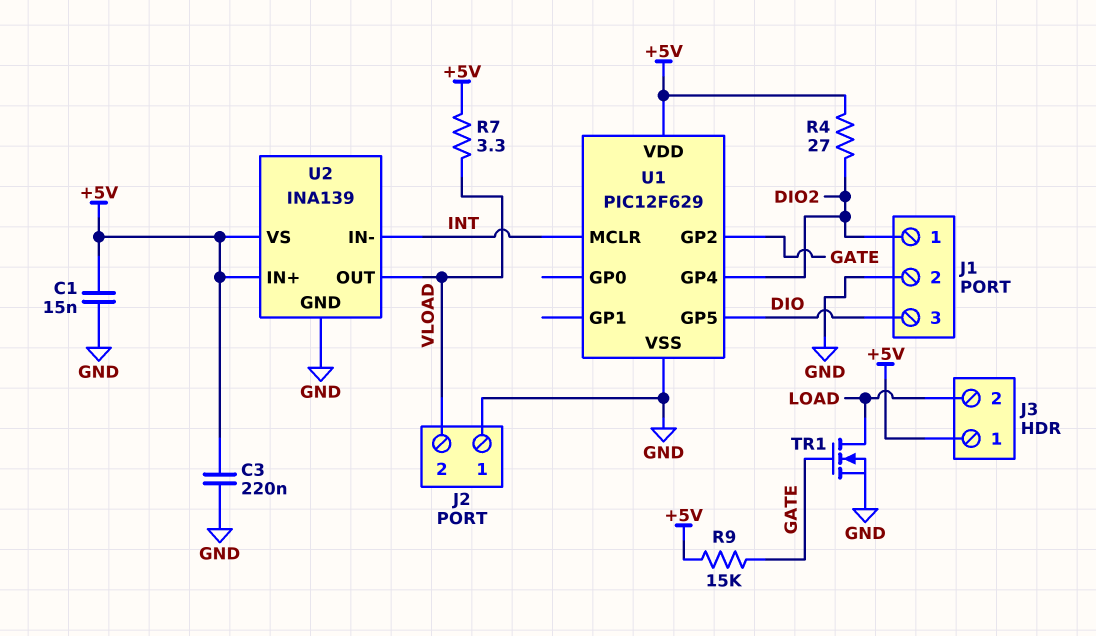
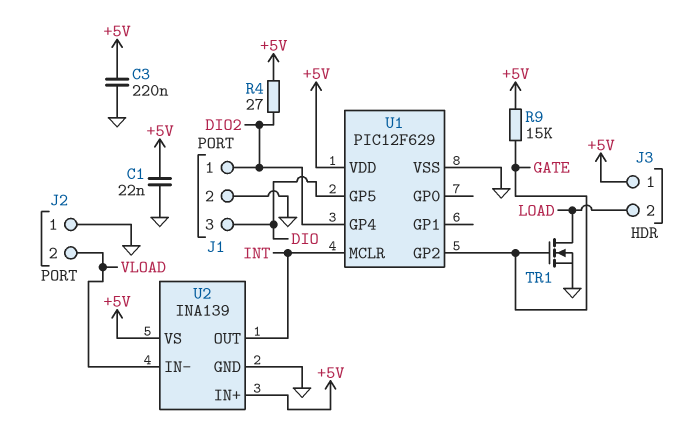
C1: 15nF (+5V, GND) -> 22nF (+5V, GND)
R7: 3.3 (+5V, VLOAD) -> none
U2 pin IN-: INT -> VLOAD
U2 pin OUT: VLOAD -> INT

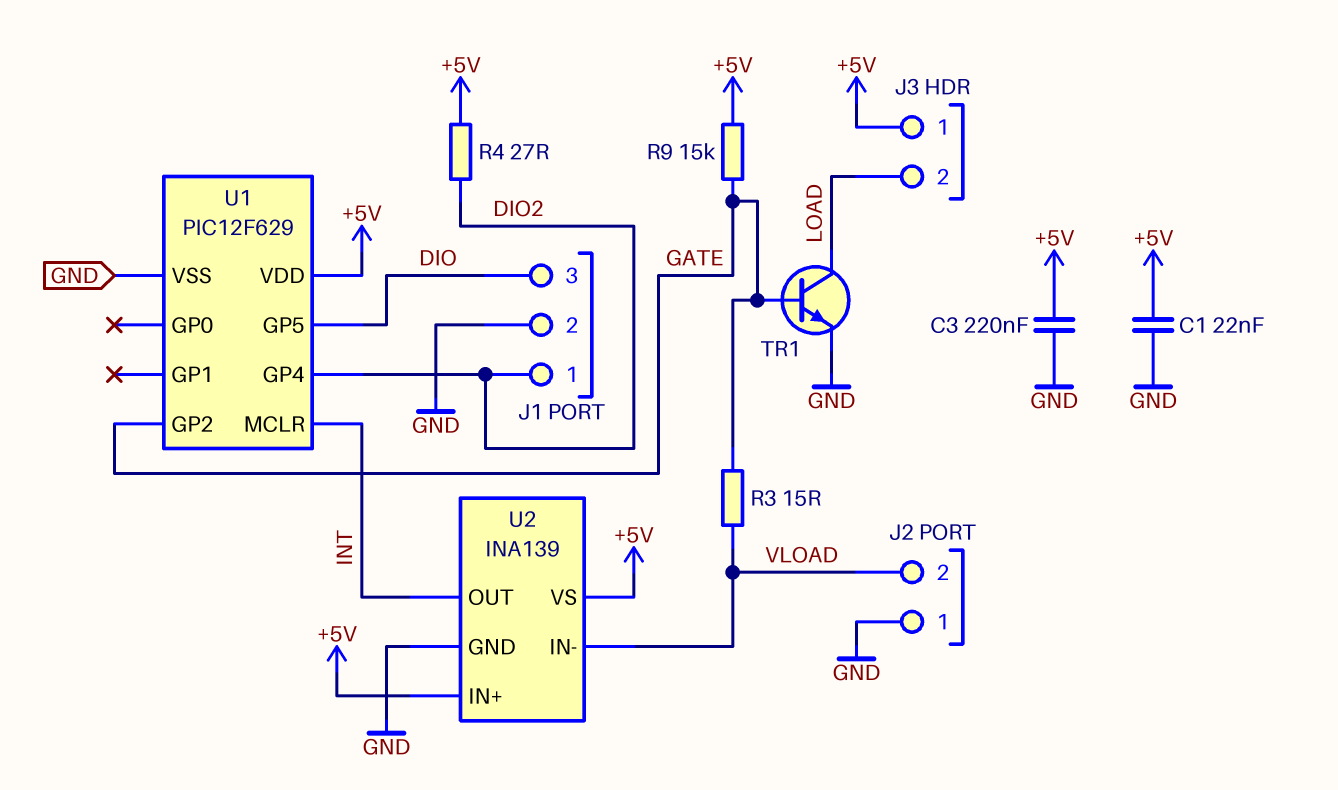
R3: none -> 15 (GATE, VLOAD)
TR1: NMOS (G GATE, D LOAD, S GND) -> NPN (B GATE, C LOAD, E GND)

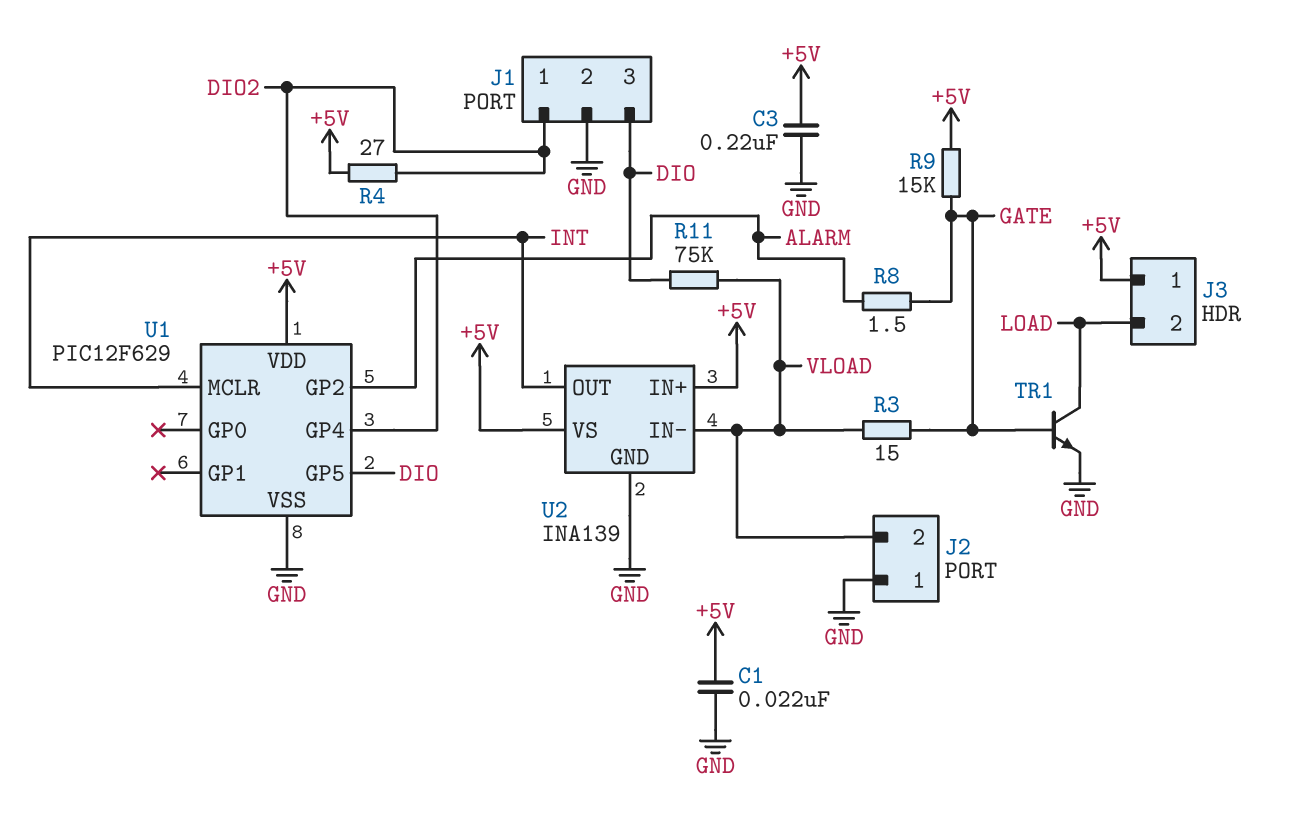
R8: none -> 1.5 (ALARM, GATE)
R11: none -> 75k (DIO, VLOAD)
U1 pin GP2: GATE -> ALARM

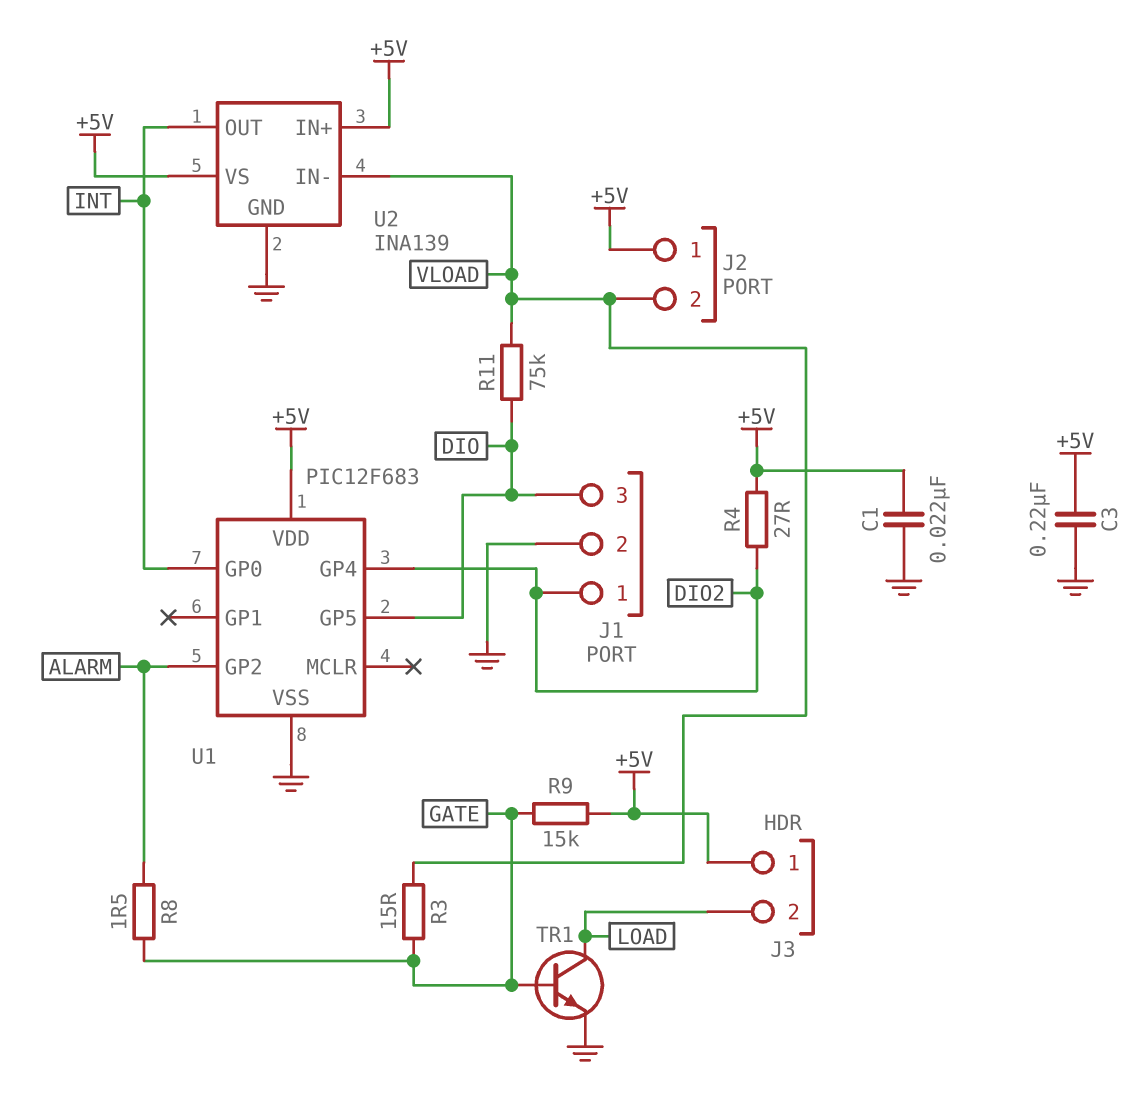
J2 pin 1: GND -> +5V
U1: PIC12F629 -> PIC12F683
U1 pin GP0: none -> INT
U1 pin MCLR: INT -> none

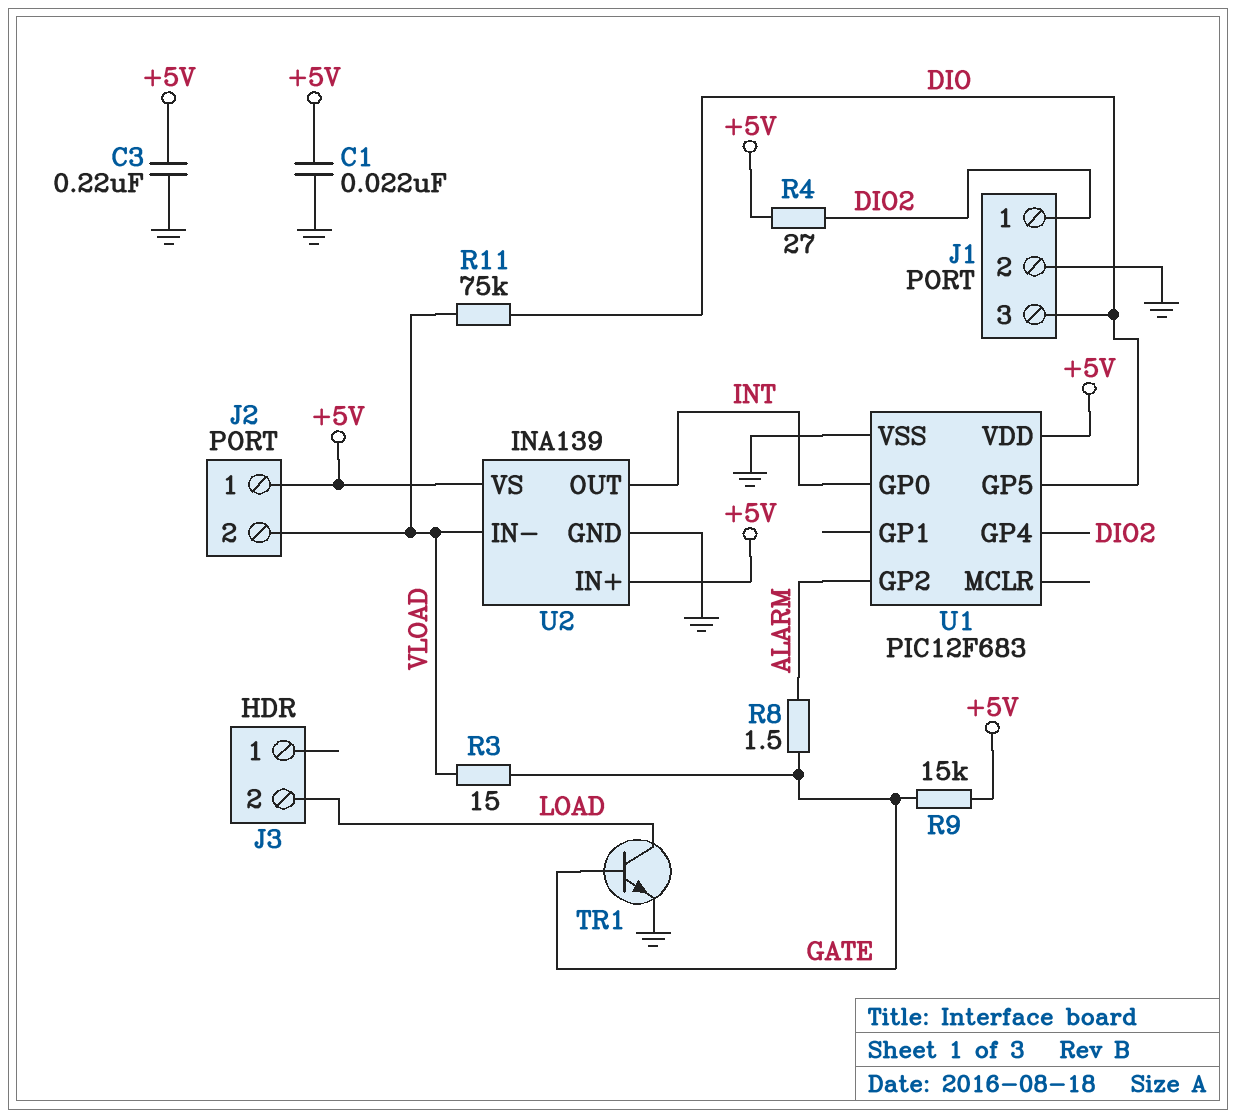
J3 pin 1: +5V -> none

